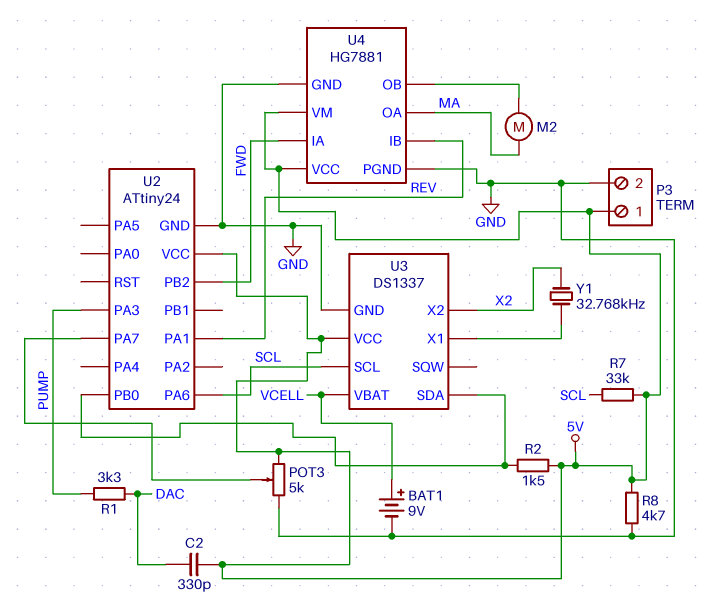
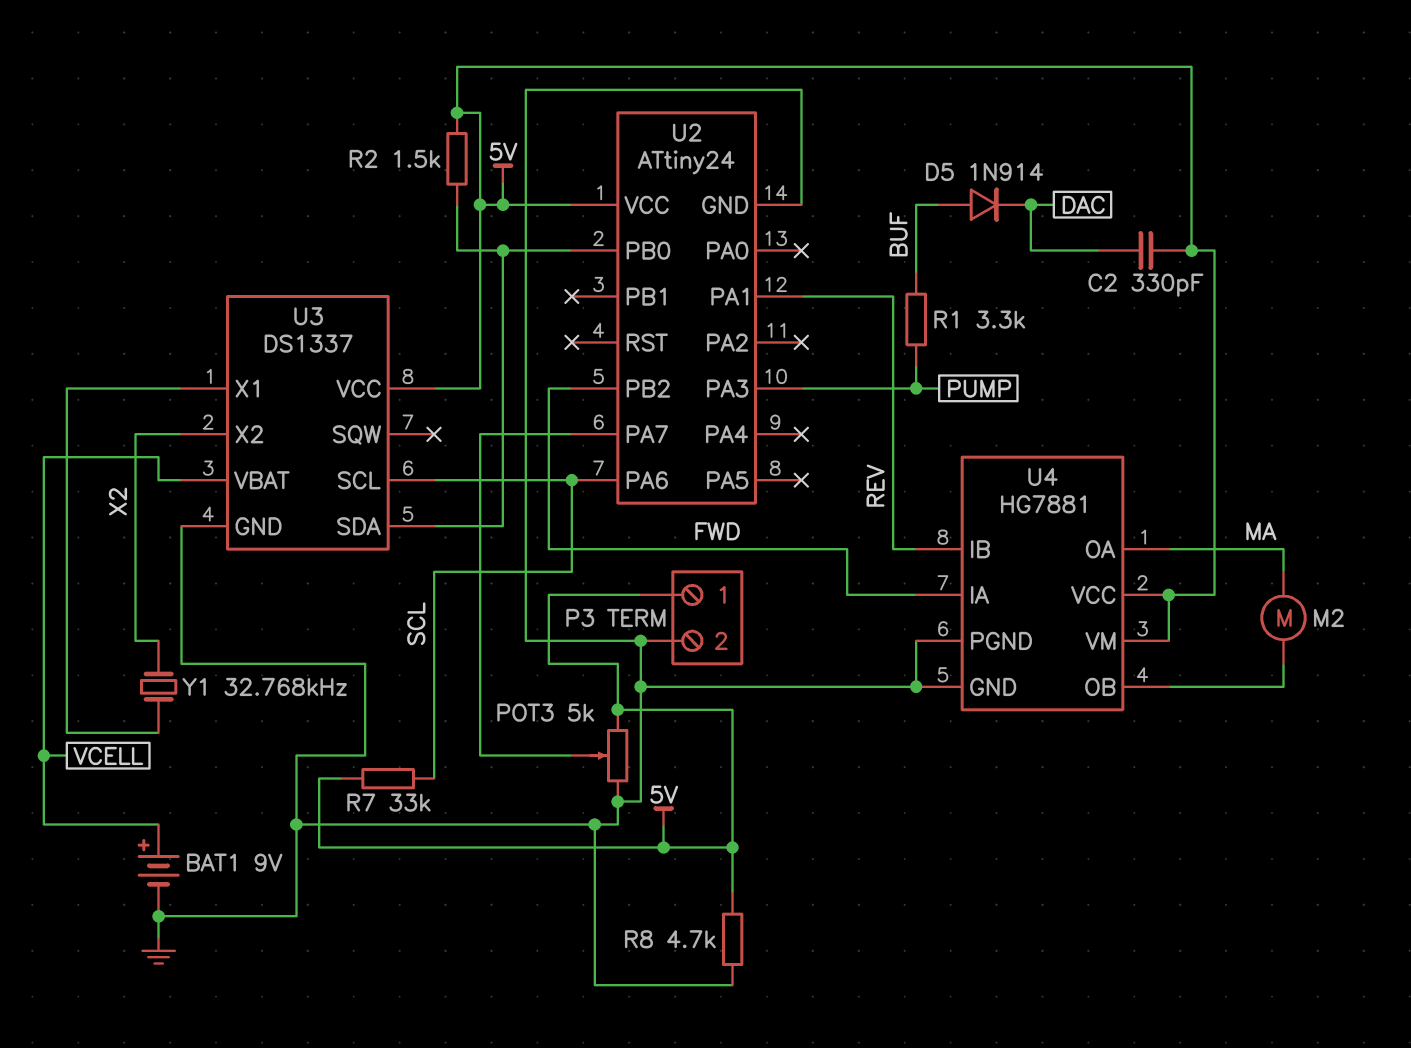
D5: none -> diode 1N914 (A BUF, K DAC)
R1: 3.3k (DAC, PUMP) -> 3.3k (BUF, PUMP)

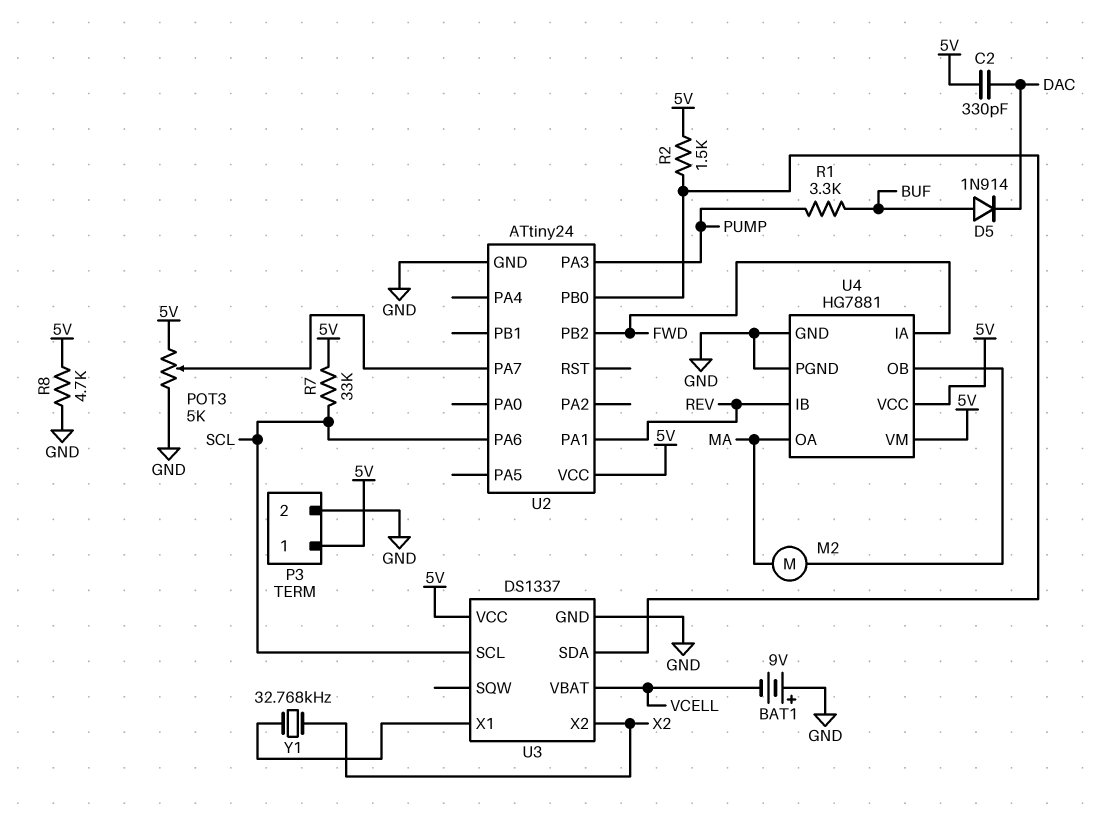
BAT1: 9V (plus VCELL, minus GND) -> 9V (plus GND, minus VCELL)

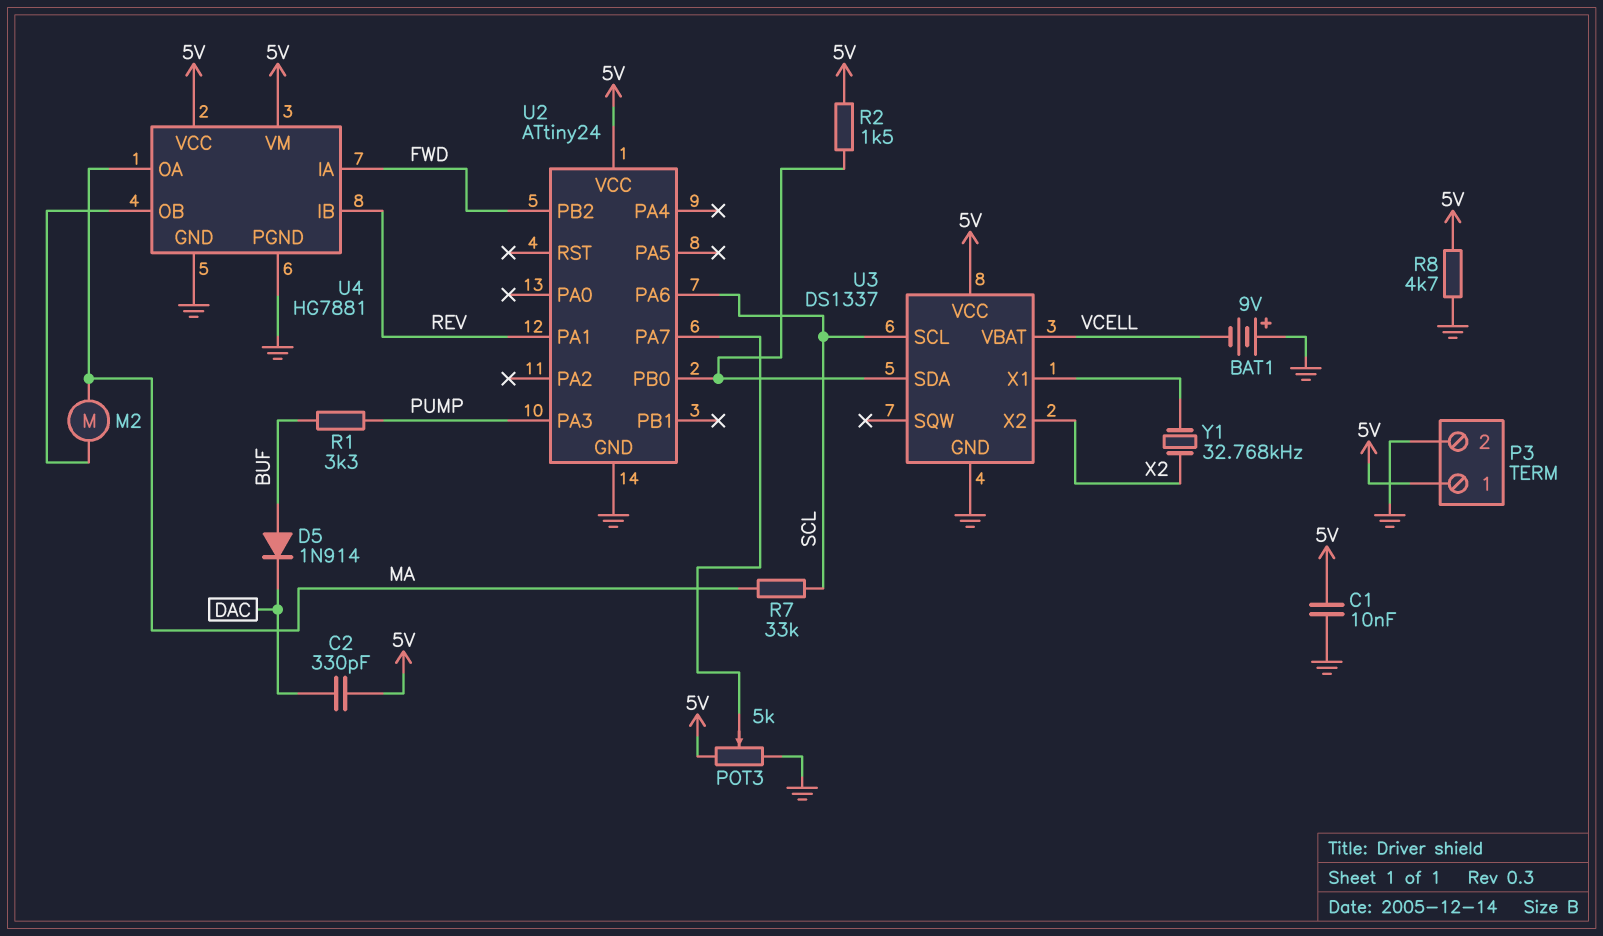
C1: none -> 10nF (5V, GND)
R7: 33k (5V, SCL) -> 33k (MA, SCL)

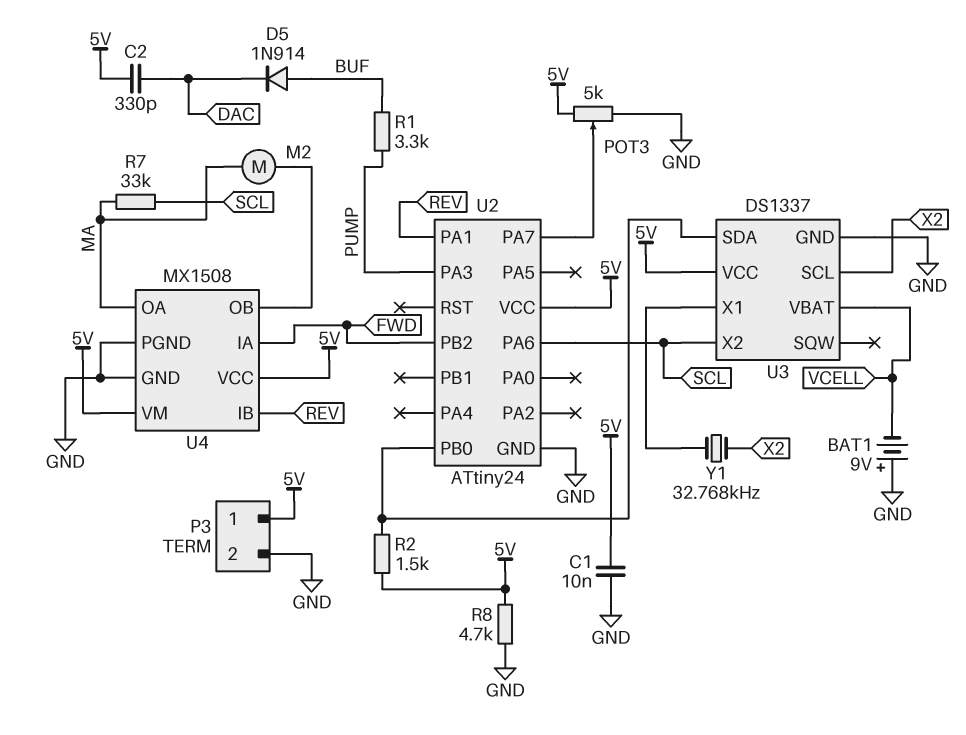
U3 pin SCL: SCL -> X2
U3 pin X2: X2 -> SCL
U4: HG7881 -> MX1508

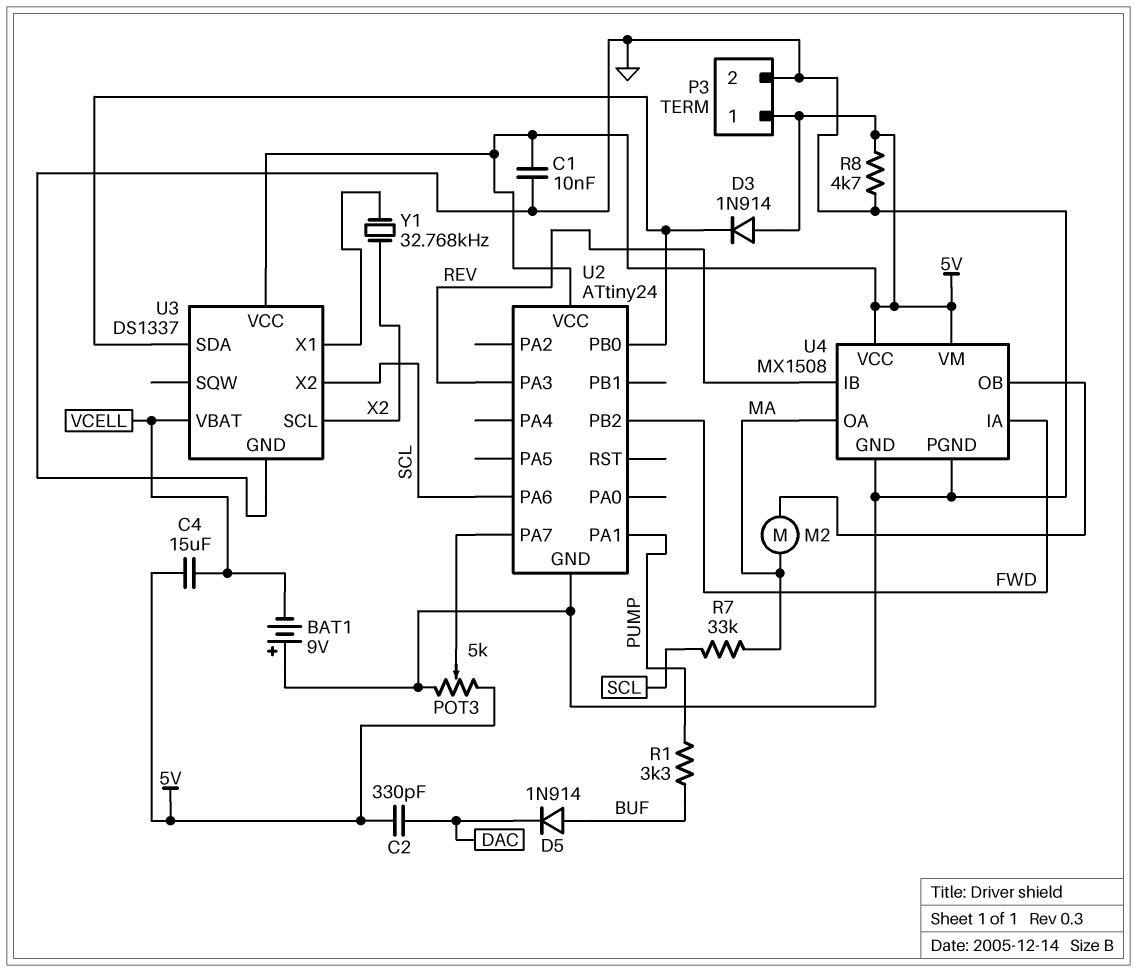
C4: none -> 15uF (5V, VCELL)
D3: none -> diode 1N914 (A 5V, K U2/PB0)
R2: 1.5k (5V, U2/PB0) -> none
U2 pin PA1: REV -> PUMP
U2 pin PA3: PUMP -> REV

